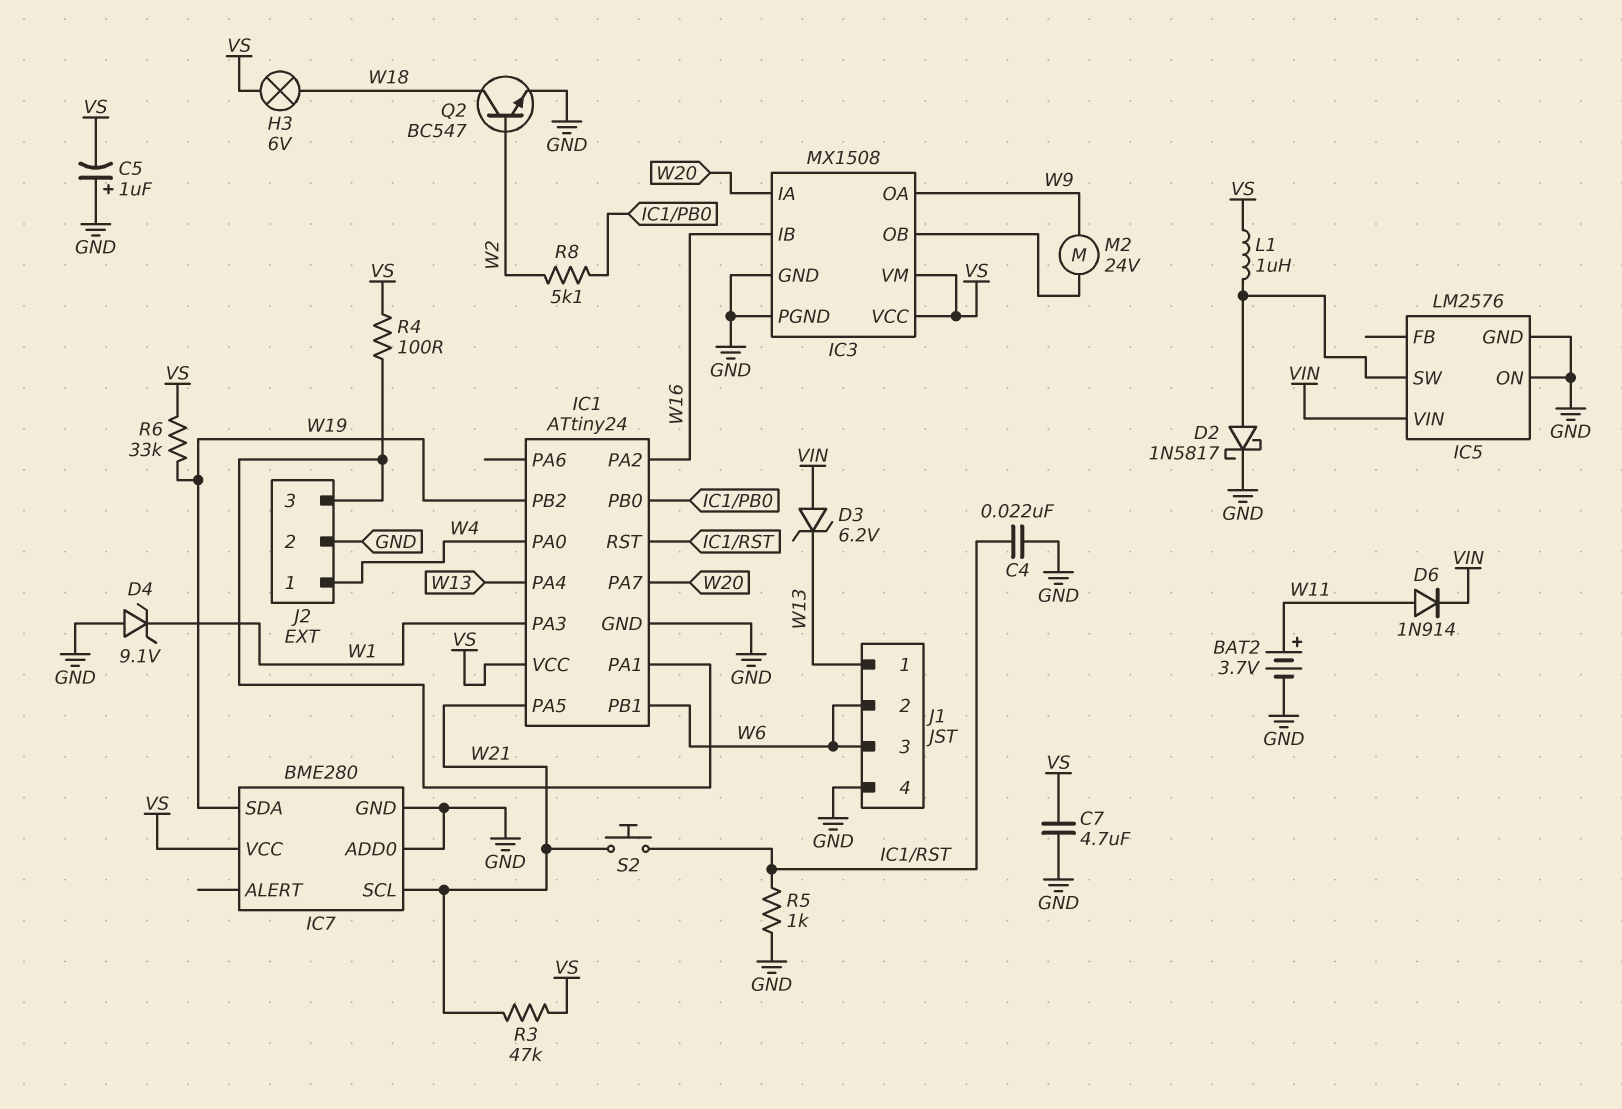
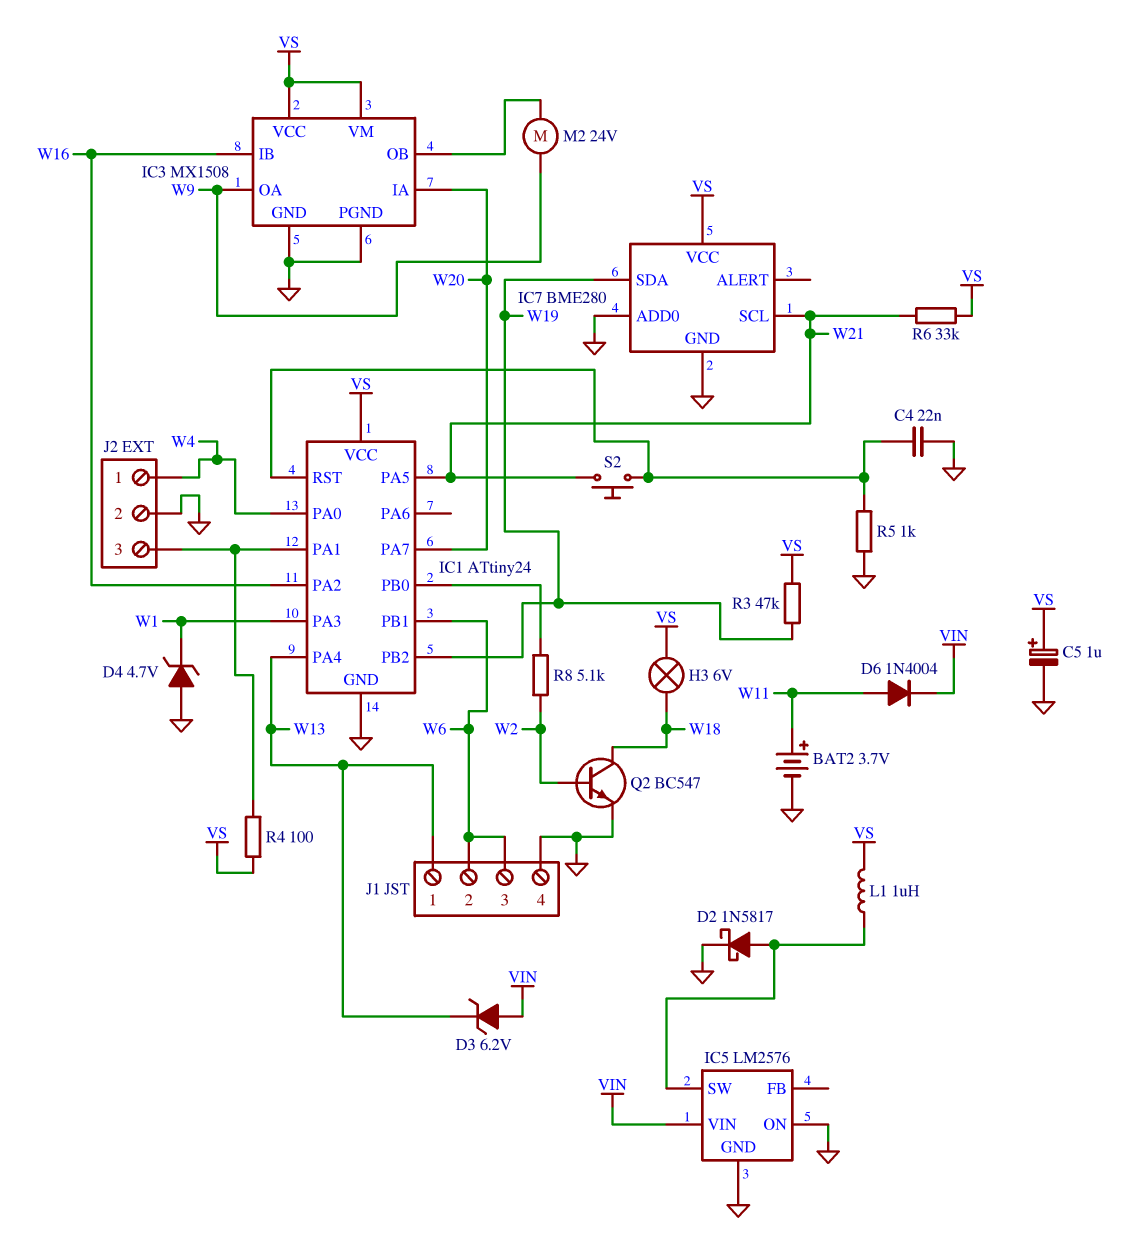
C5: 1uF (plus GND, minus VS) -> 1uF (plus VS, minus GND)
C7: 4.7uF (GND, VS) -> none
D4: zener 9.1V (A GND, K W1) -> zener 4.7V (A GND, K W1)
D6: diode 1N914 (A W11, K VIN) -> diode 1N4004 (A W11, K VIN)
R3: 47k (VS, W21) -> 47k (VS, W19)
R6: 33k (VS, W19) -> 33k (VS, W21)

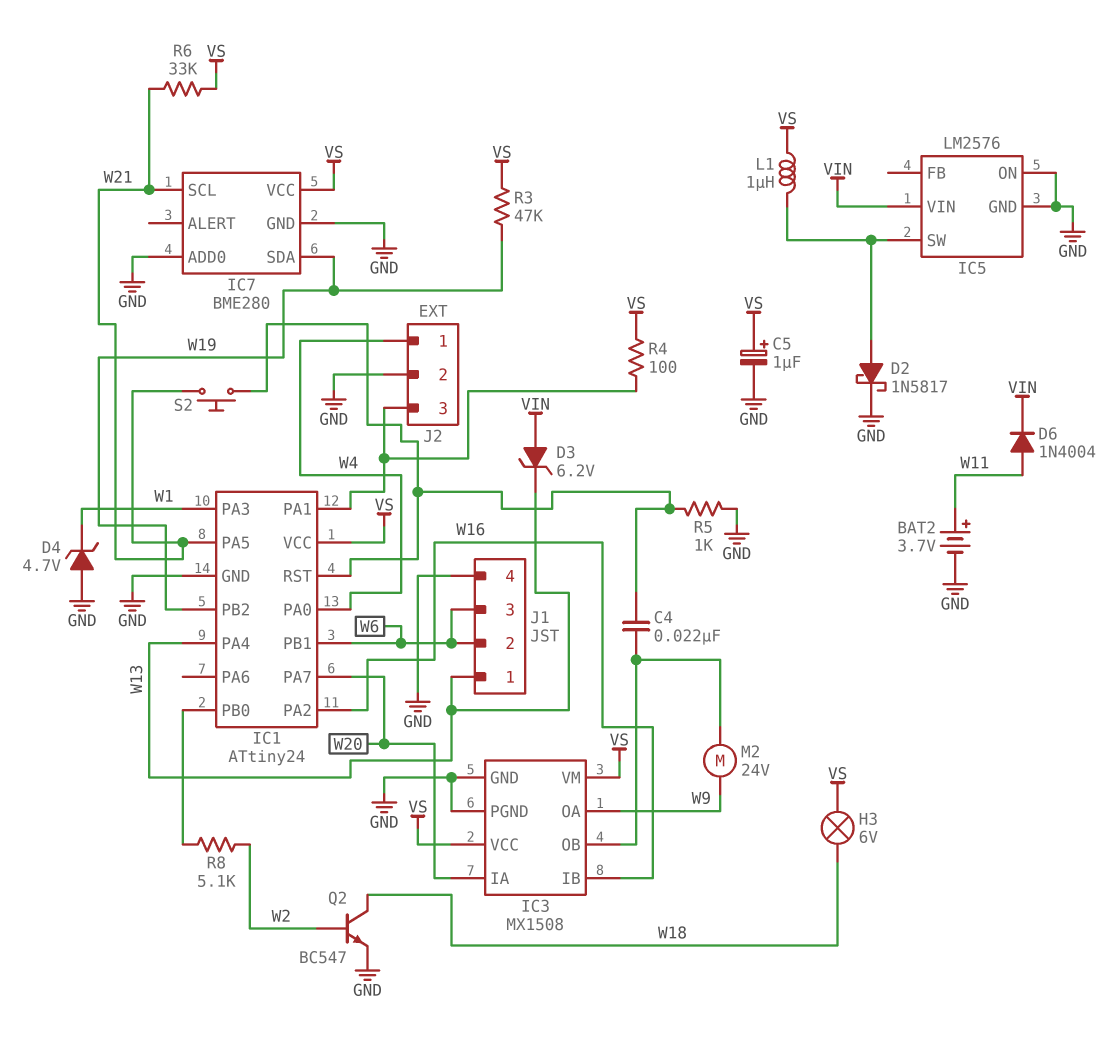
C4: 22nF (GND, IC1/RST) -> 22nF (IC1/RST, IC3/OB)

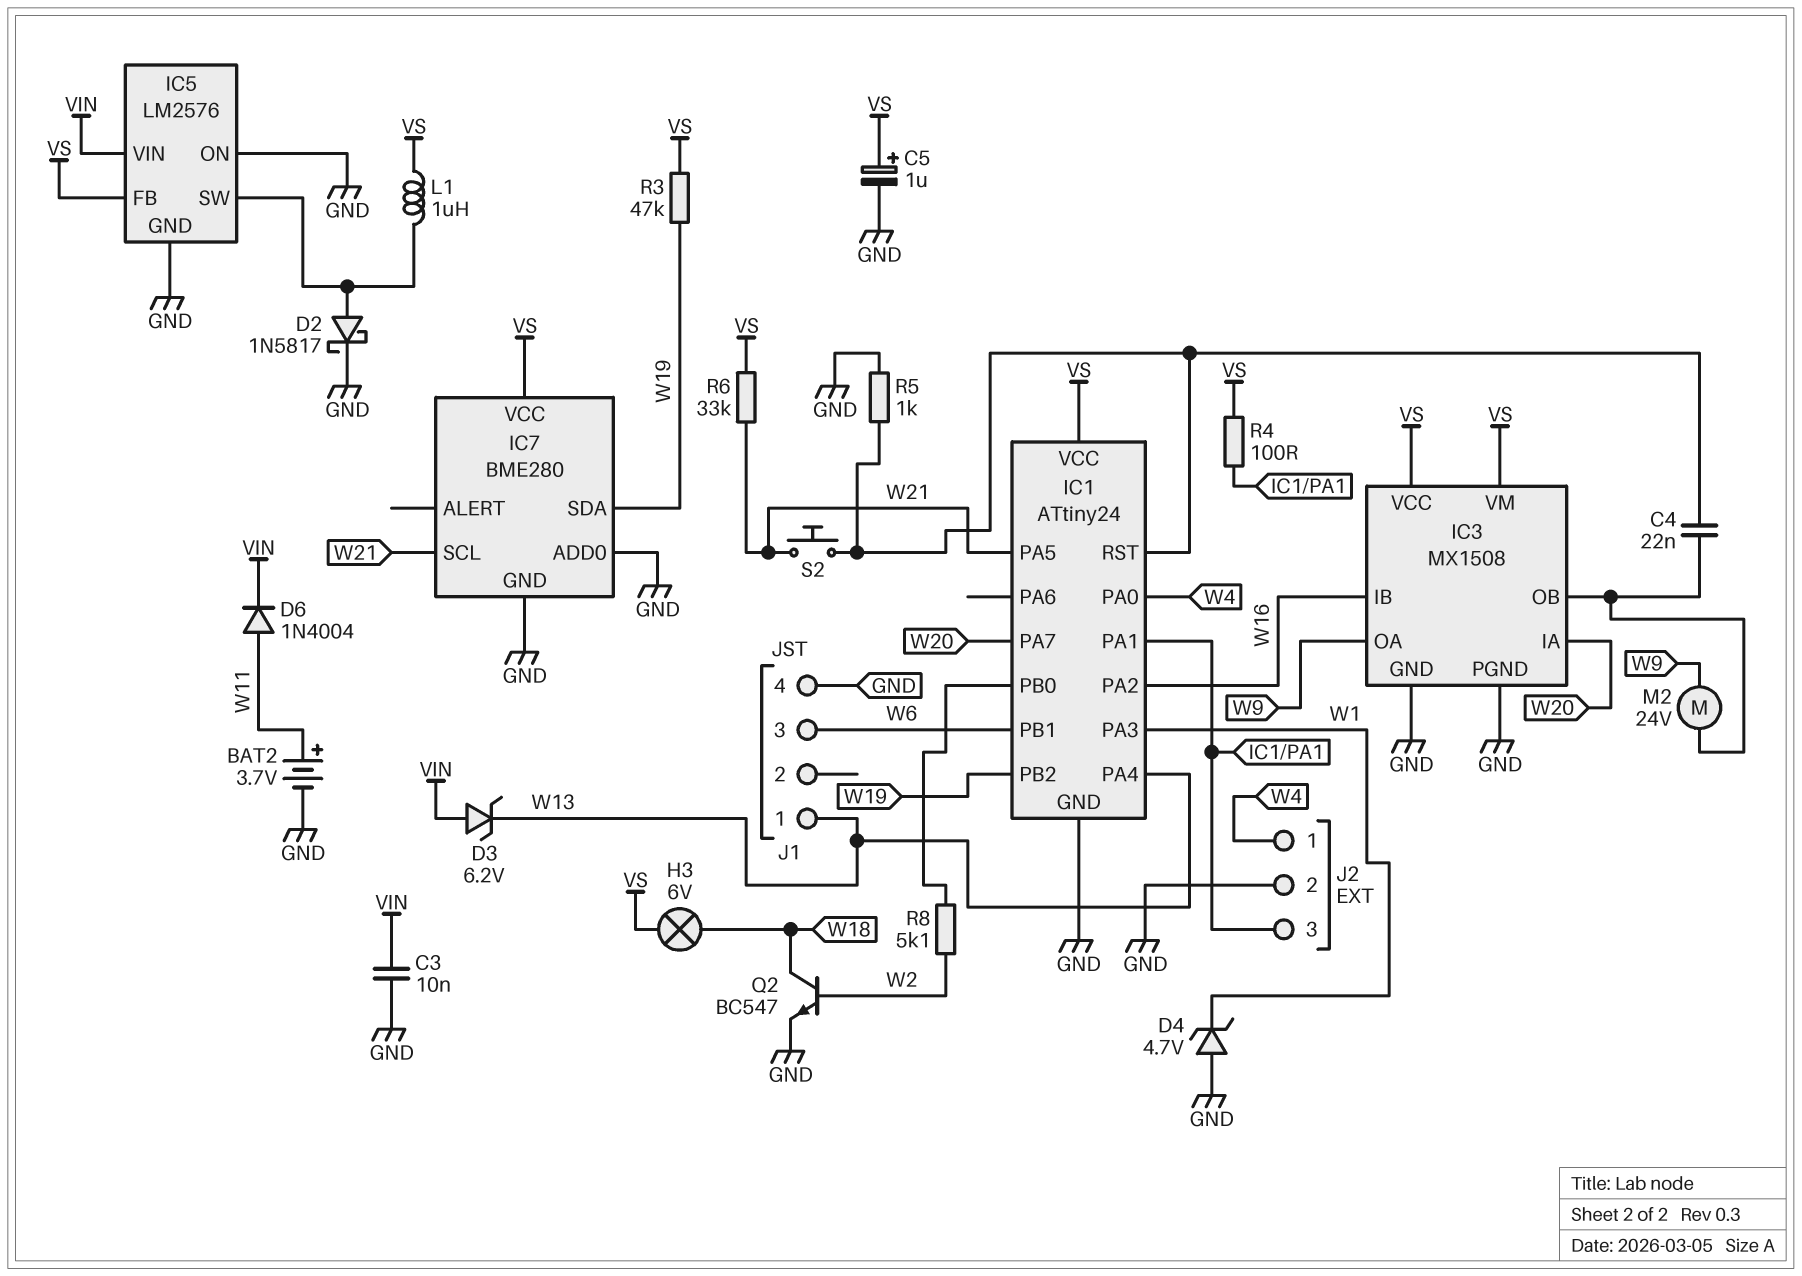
C3: none -> 10nF (GND, VIN)
IC5 pin FB: none -> VS
J1 pin 2: W6 -> none

